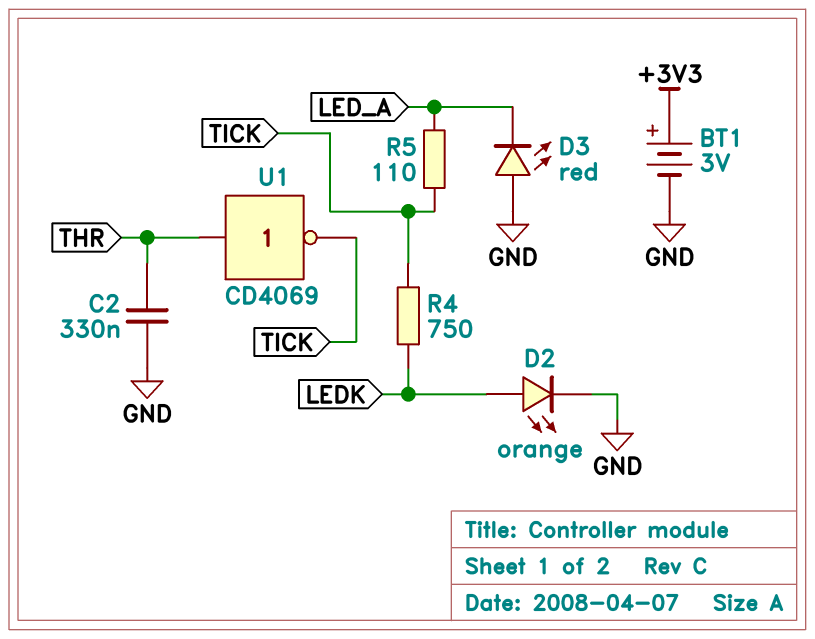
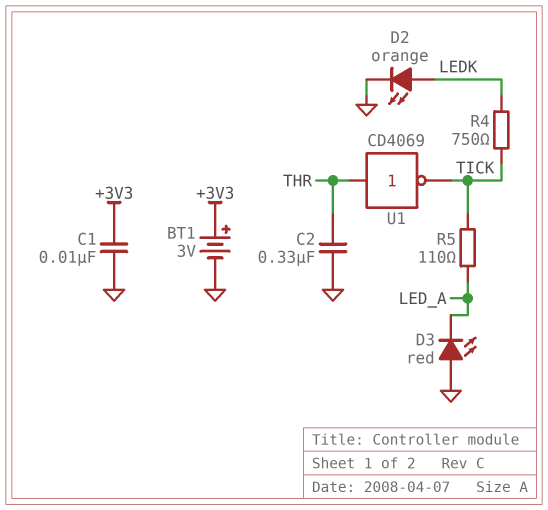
C1: none -> 10nF (+3V3, GND)

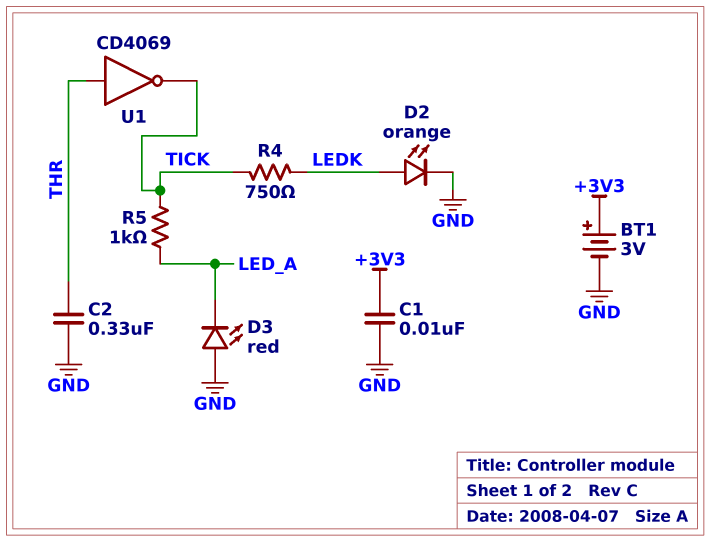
R5: 110 (LED_A, TICK) -> 1k (LED_A, TICK)

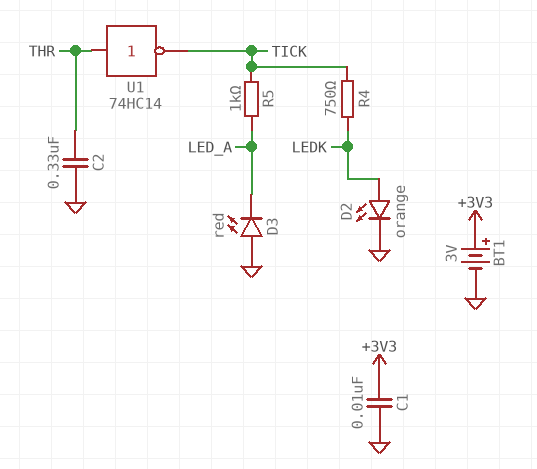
U1: NOT CD4069 (in THR, out TICK) -> NOT 74HC14 (in THR, out TICK)

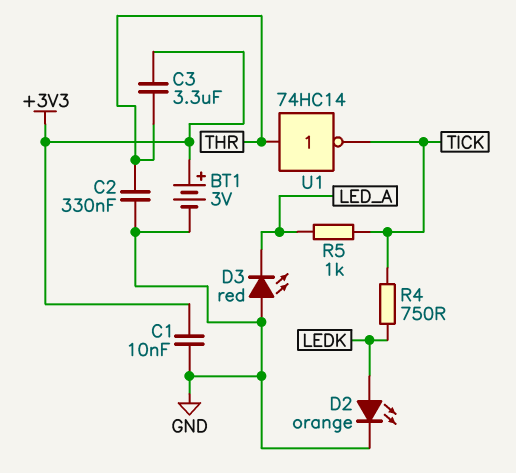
C3: none -> 3.3uF (+3V3, THR)

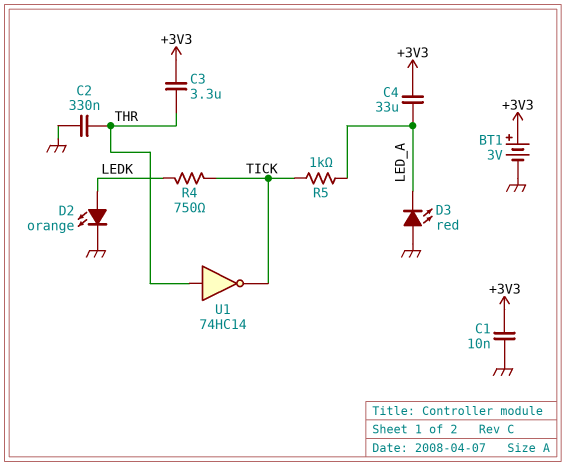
C4: none -> 33uF (+3V3, LED_A)

